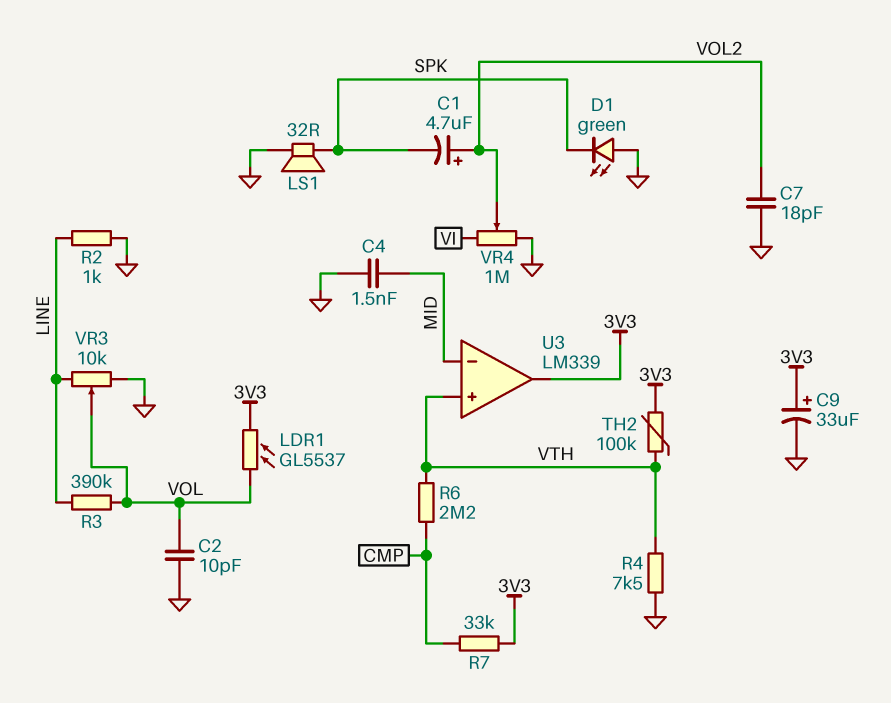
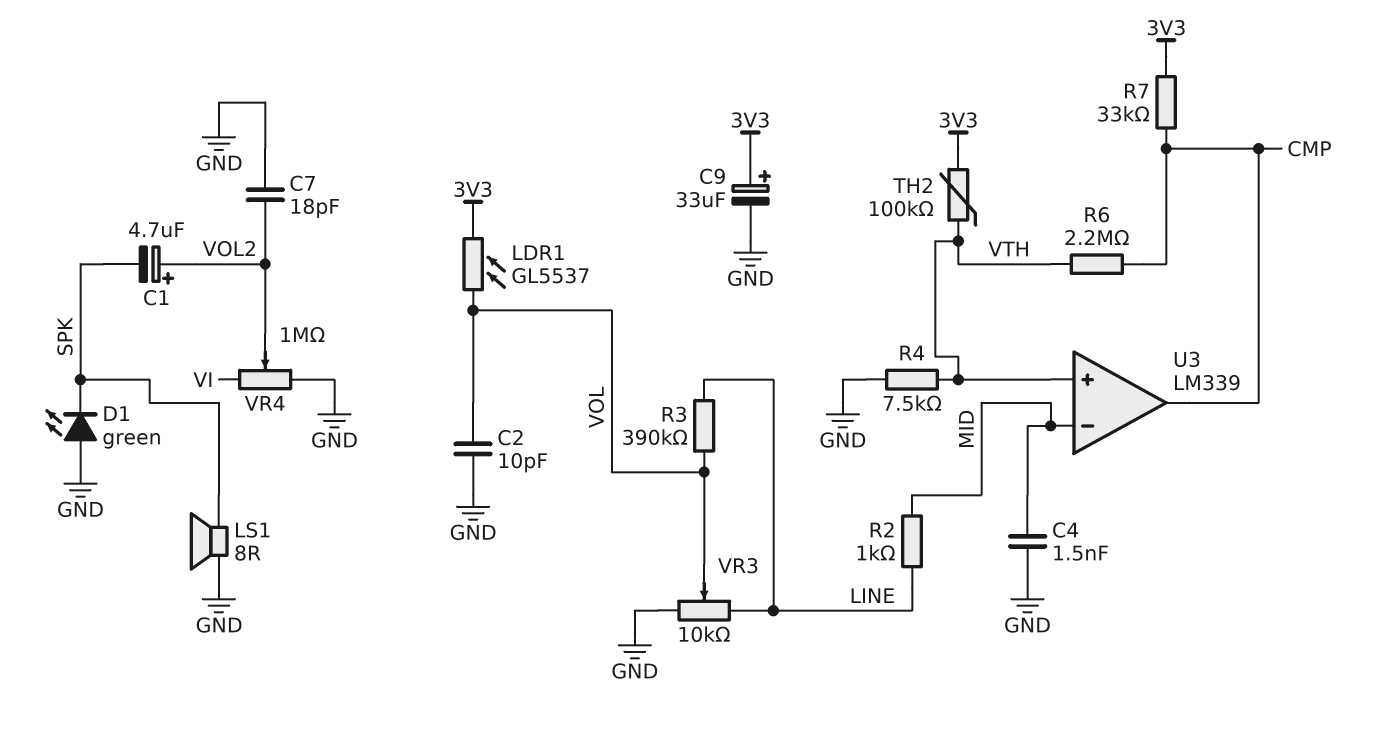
LS1: speaker 32R (GND, SPK) -> speaker 8R (GND, SPK)
R2: 1k (GND, LINE) -> 1k (LINE, MID)
U3 pin out: 3V3 -> CMP

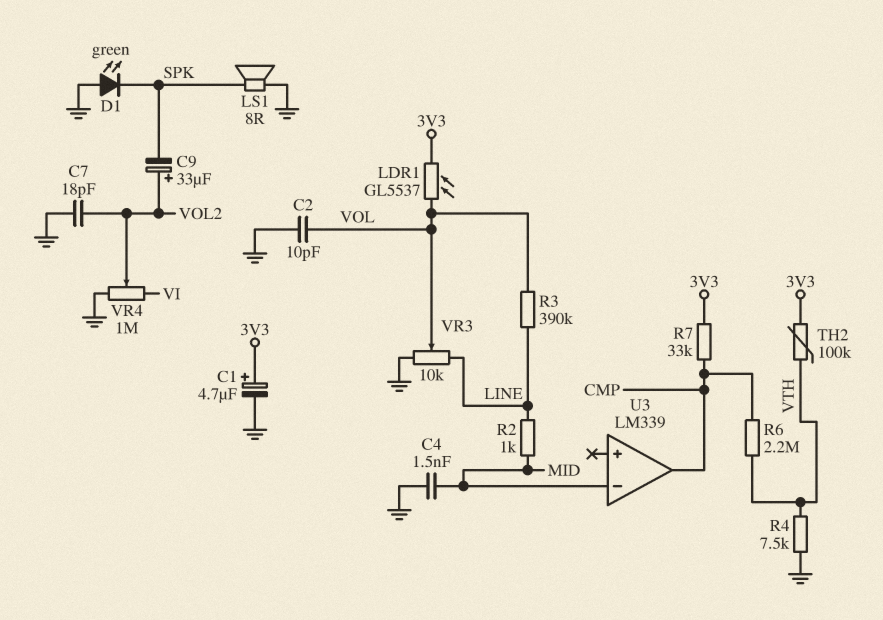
C1: 4.7uF (plus VOL2, minus SPK) -> 4.7uF (plus 3V3, minus GND)
C9: 33uF (plus 3V3, minus GND) -> 33uF (plus VOL2, minus SPK)
U3 pin in+: VTH -> none

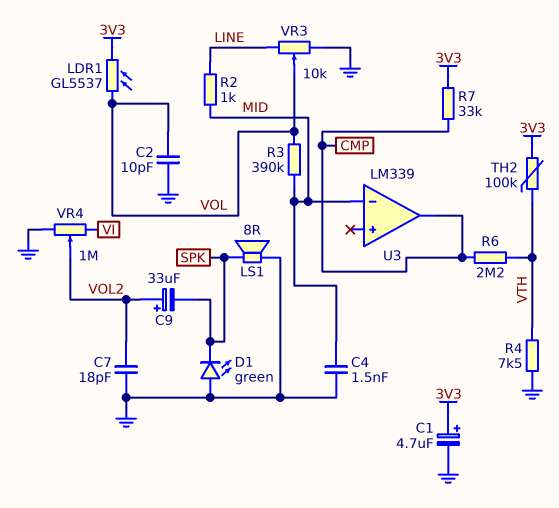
R3: 390k (LINE, VOL) -> 390k (MID, VOL)

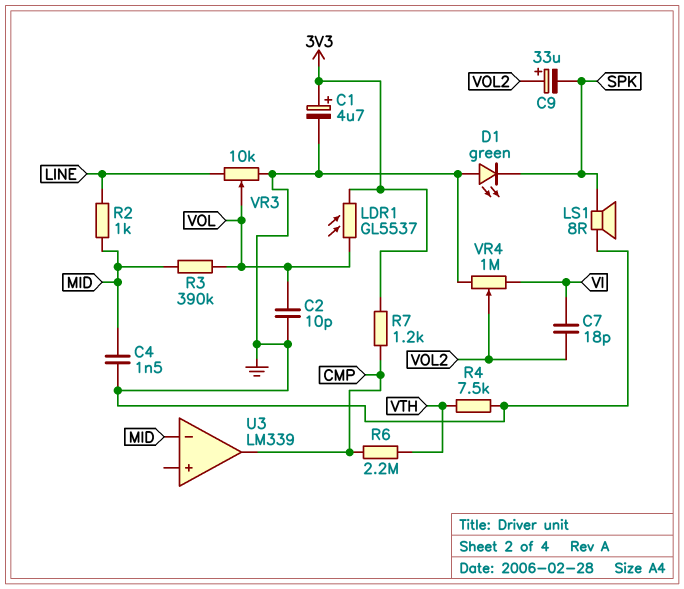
C7: 18pF (GND, VOL2) -> 18pF (VI, VOL2)
R7: 33k (3V3, CMP) -> 1.2k (3V3, CMP)
TH2: 100k (3V3, VTH) -> none

